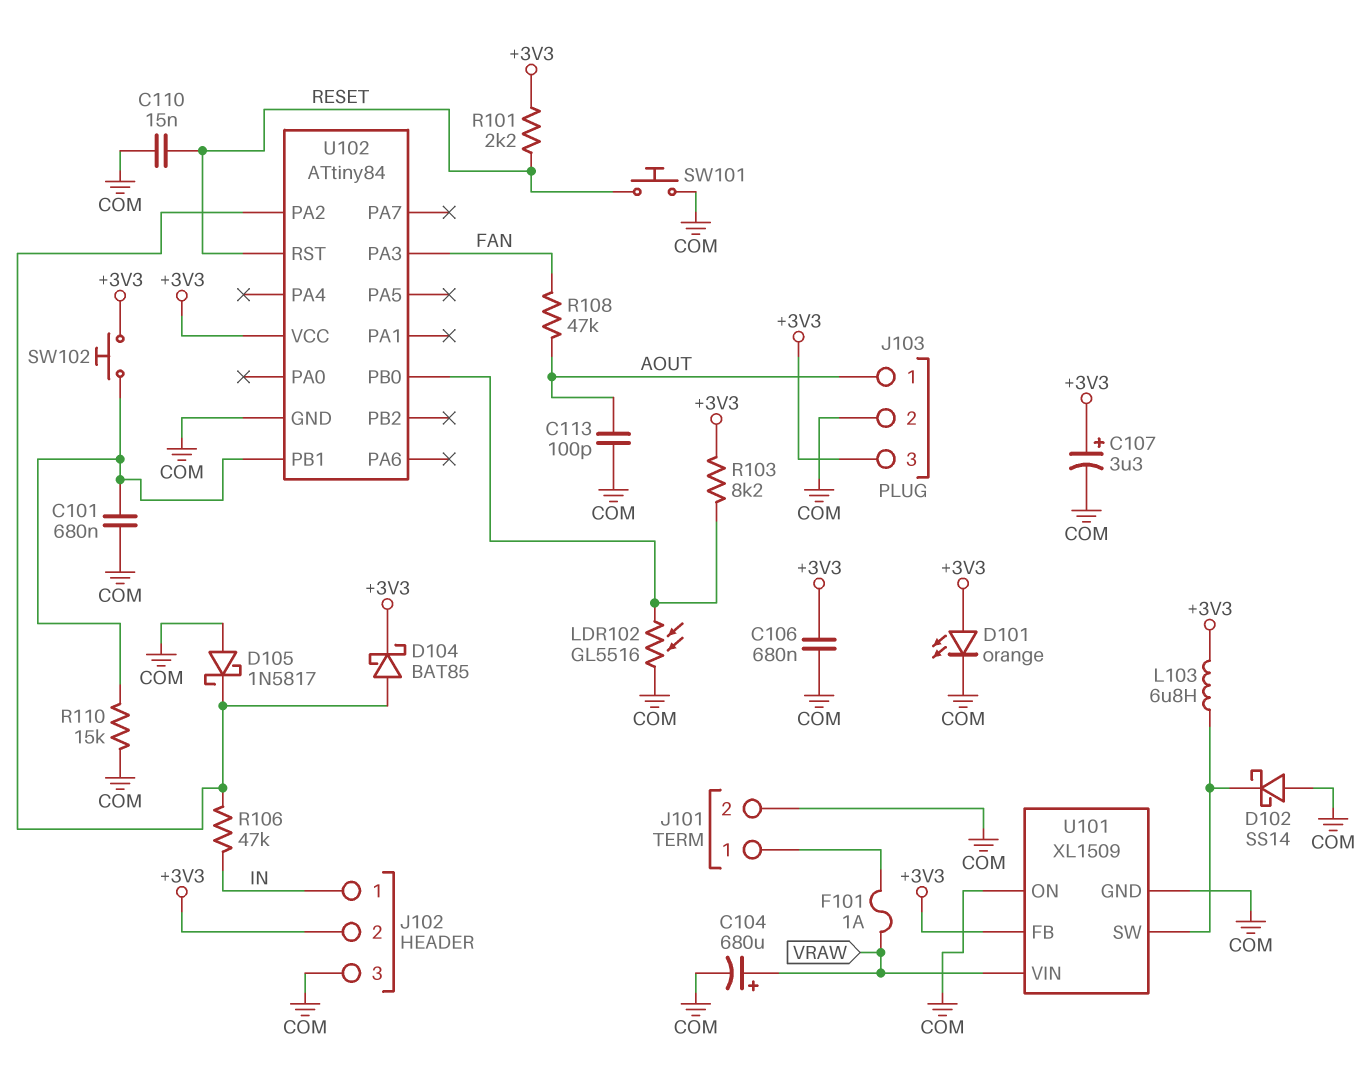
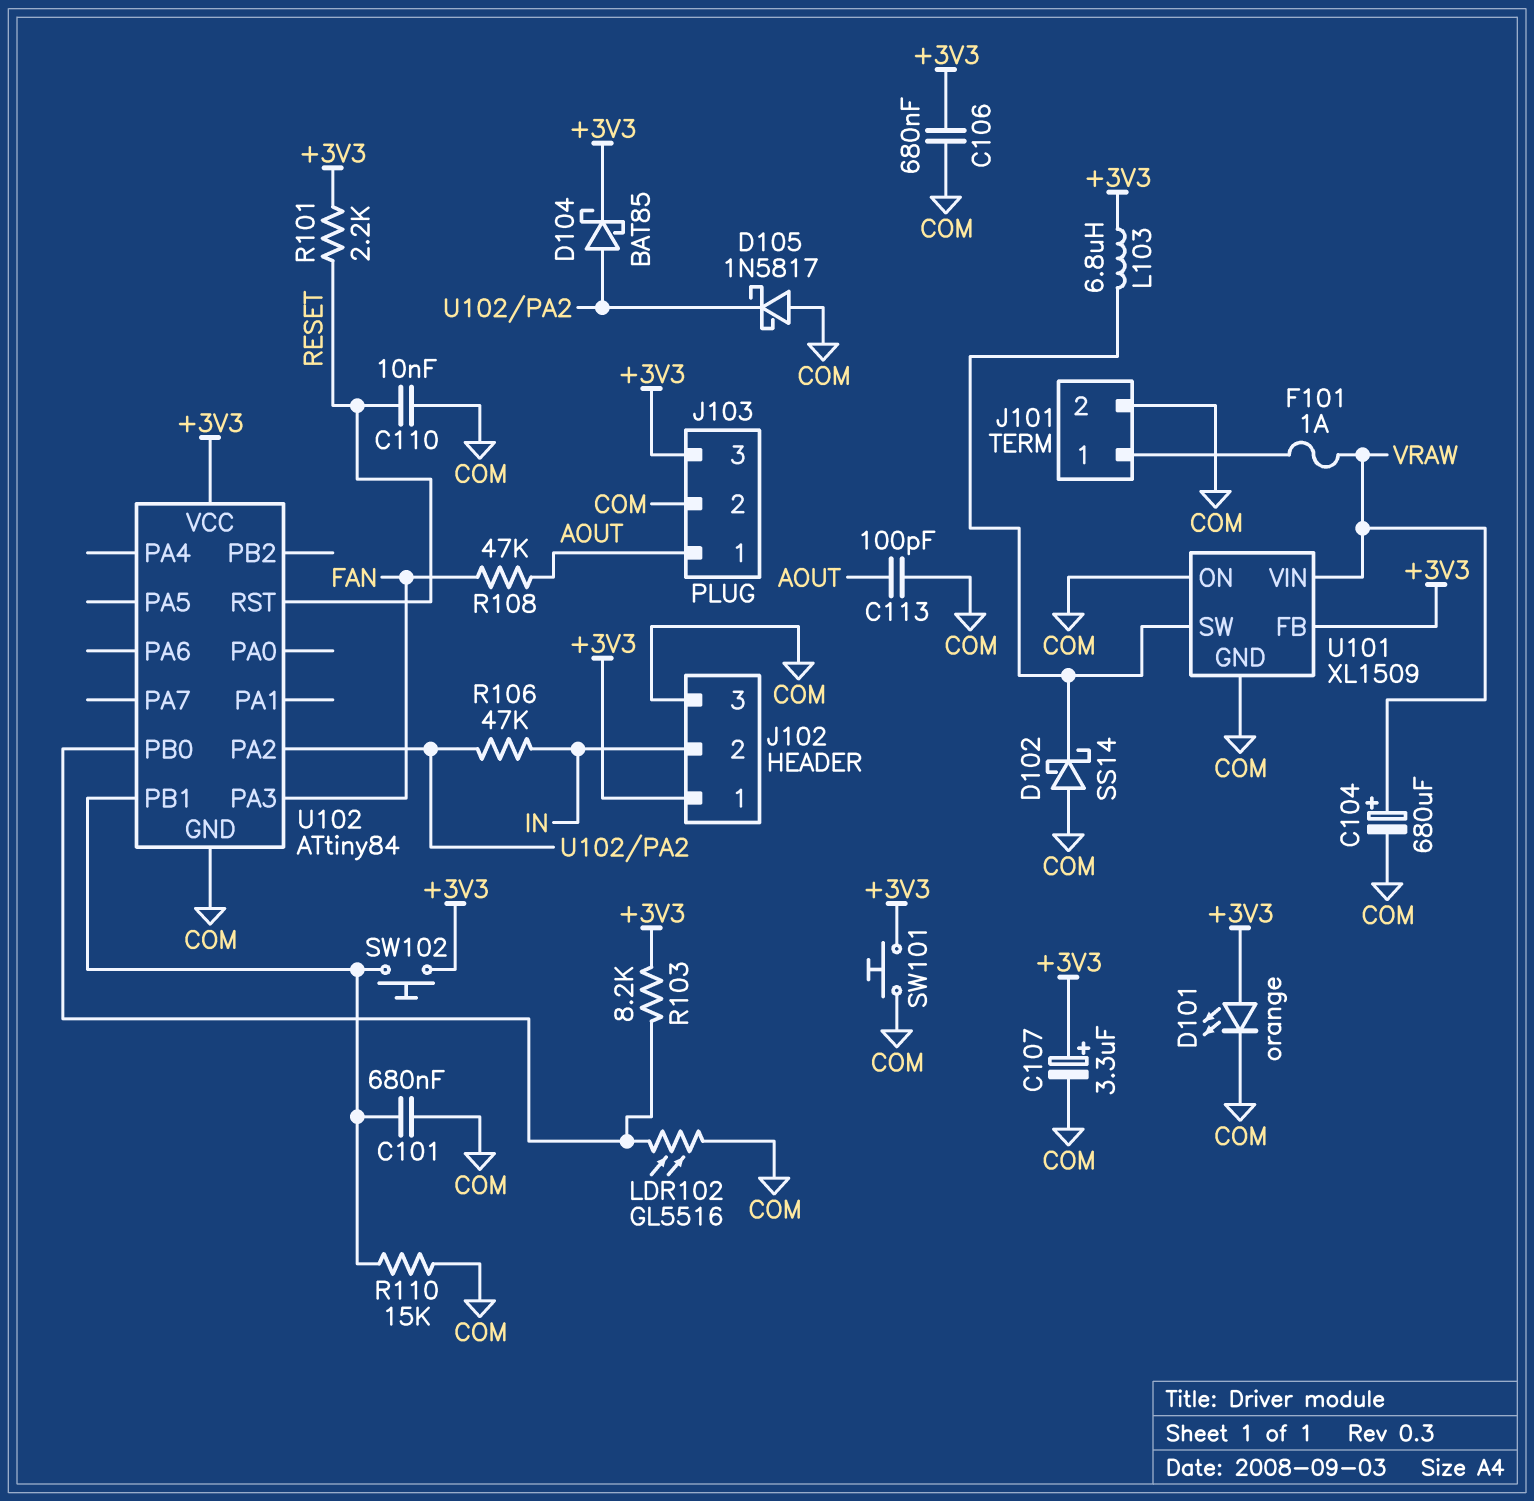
C110: 15nF (COM, RESET) -> 10nF (COM, RESET)
J102 pin 1: IN -> +3V3
J102 pin 2: +3V3 -> IN
SW101: button (COM, RESET) -> button (+3V3, COM)

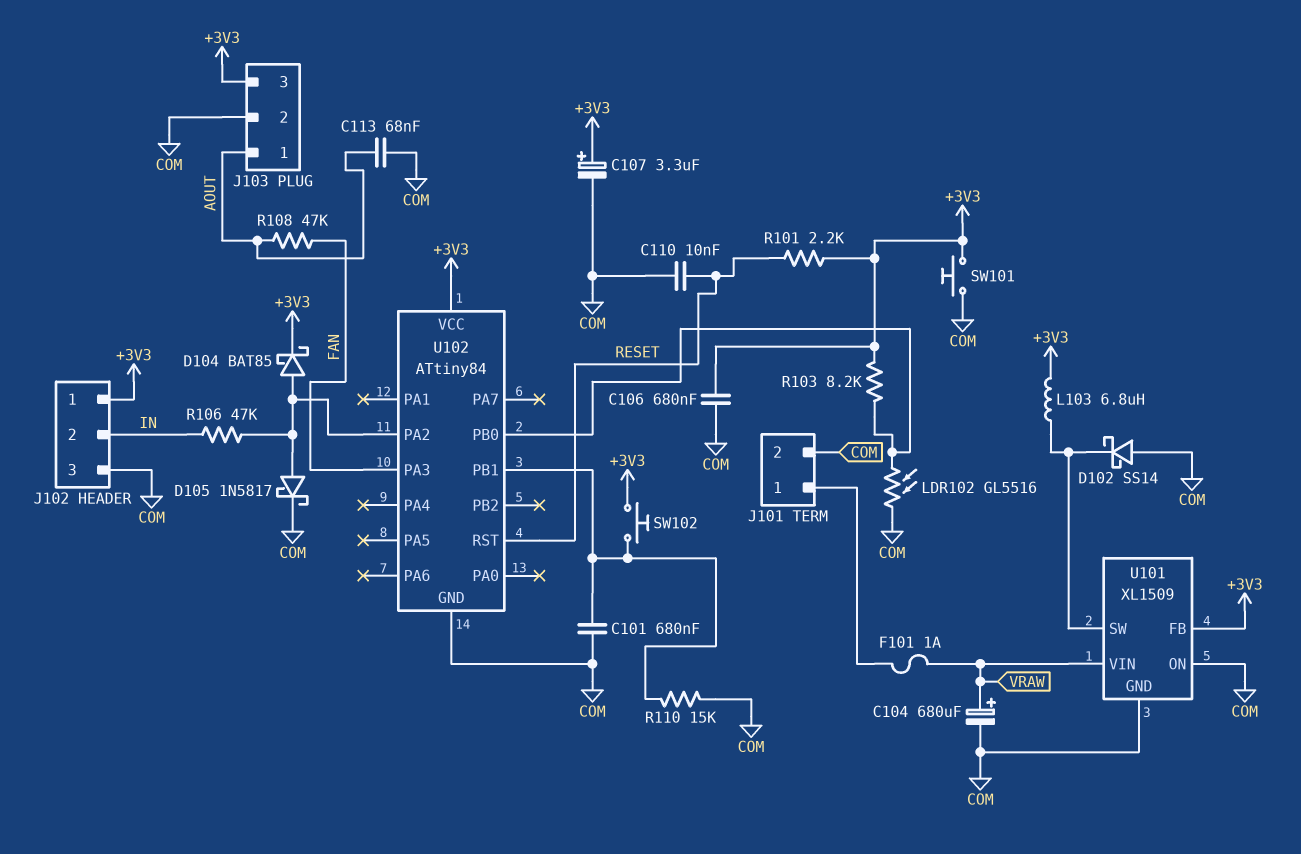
C113: 100pF (AOUT, COM) -> 68nF (AOUT, COM)
D101: LED orange (A +3V3, K COM) -> none
D105: schottky 1N5817 (A COM, K U102/PA2) -> schottky 1N5817 (A U102/PA2, K COM)

